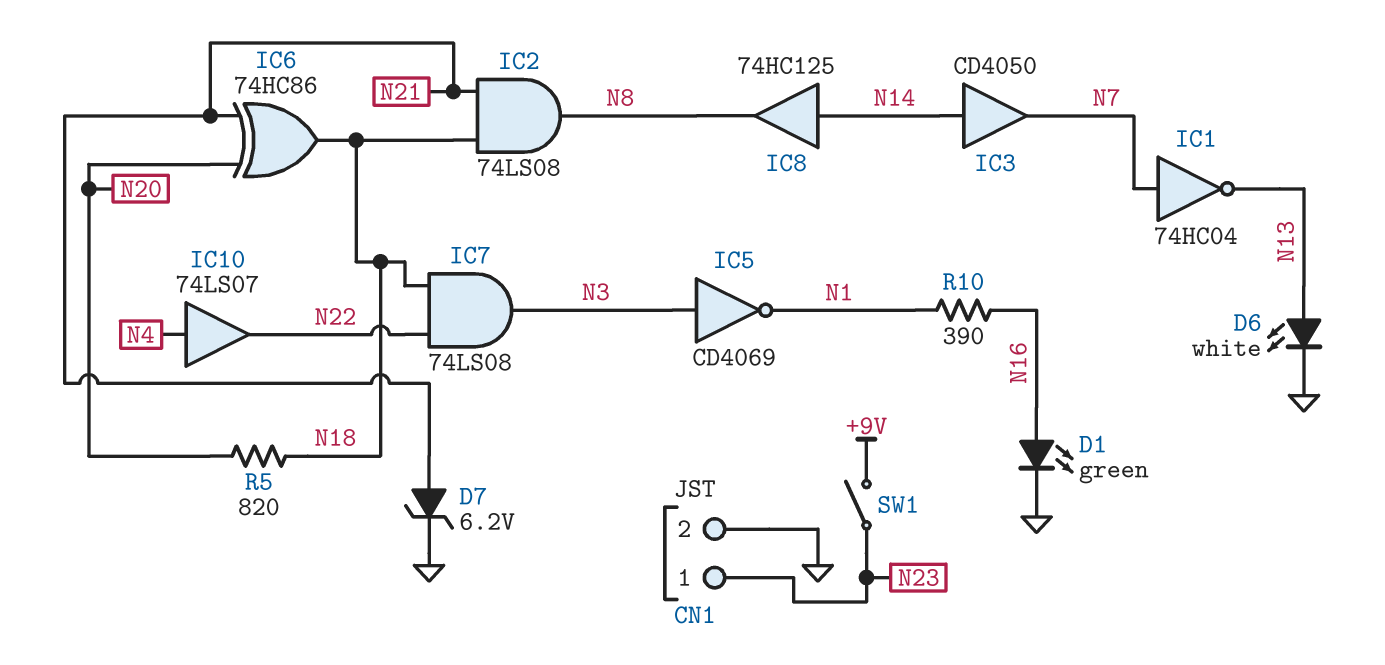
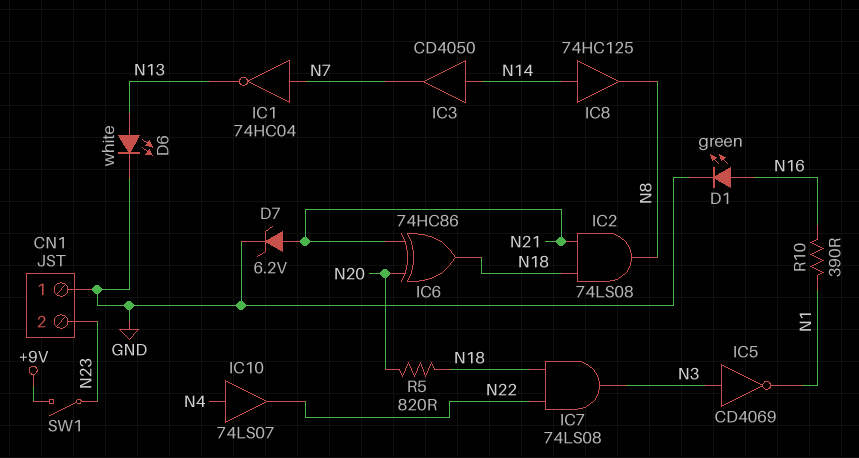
CN1 pin 1: N23 -> GND
CN1 pin 2: GND -> N23

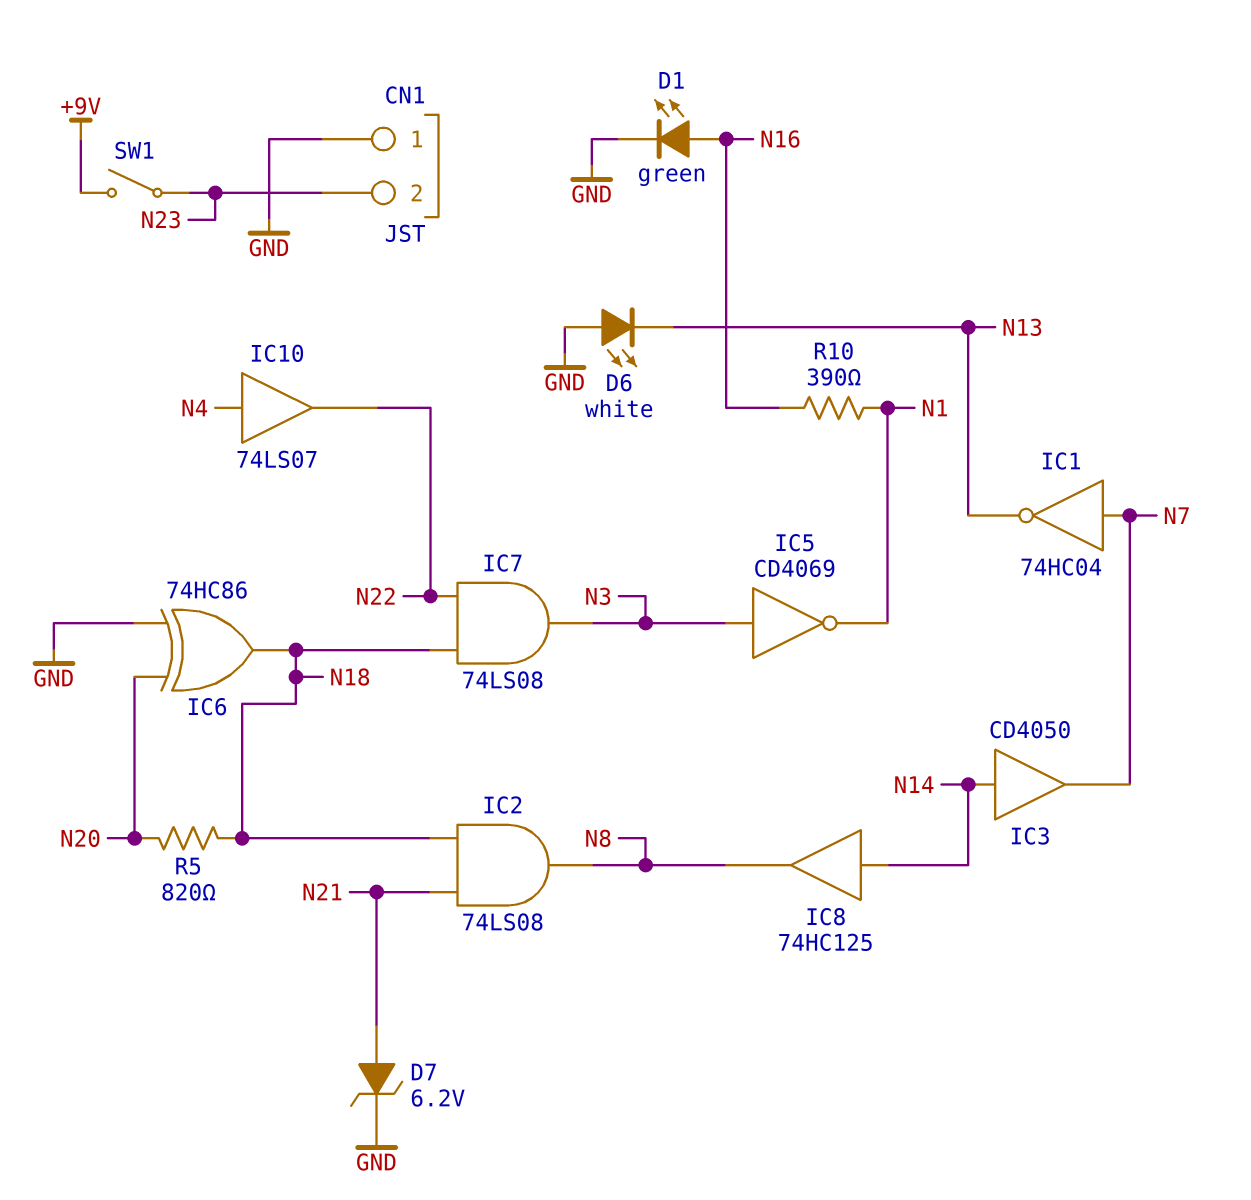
D6: LED white (A N13, K GND) -> LED white (A GND, K N13)
IC6: XOR 74HC86 (in N20, in N21, out N18) -> XOR 74HC86 (in GND, in N20, out N18)

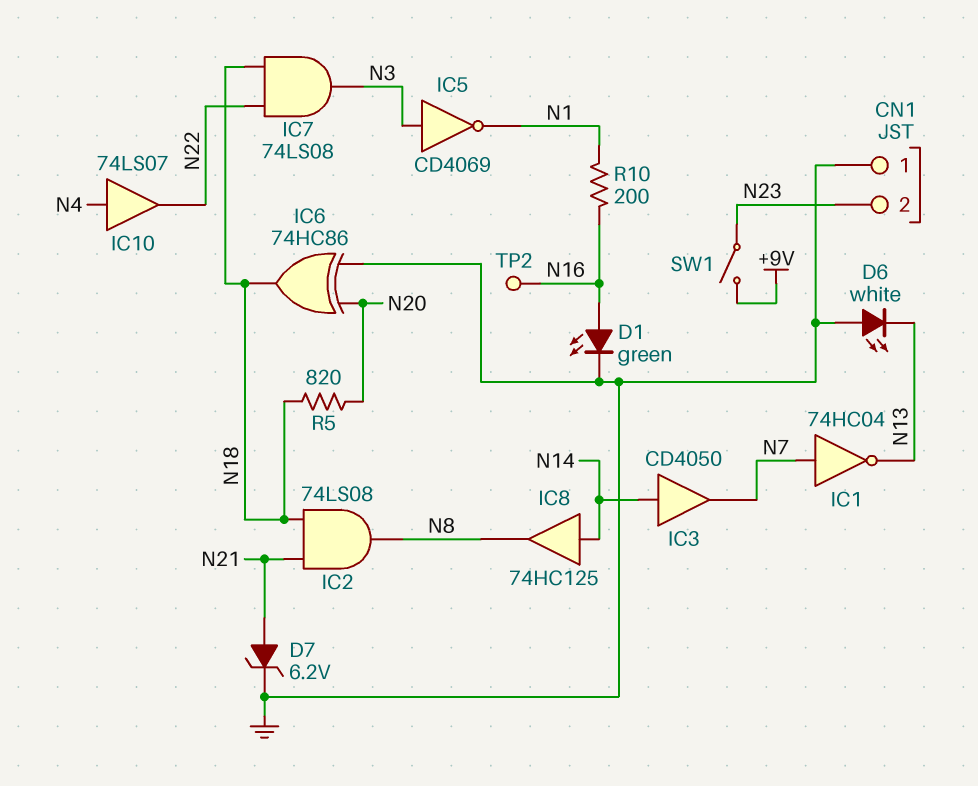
R10: 390 (N1, N16) -> 200 (N1, N16)
TP2: none -> test point (N16)

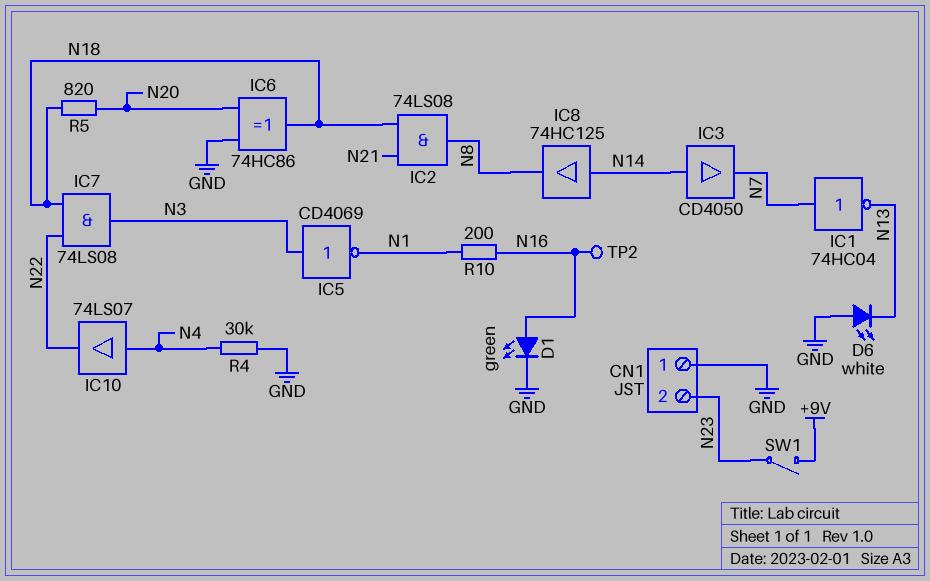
D7: zener 6.2V (A N21, K GND) -> none
R4: none -> 30k (GND, N4)

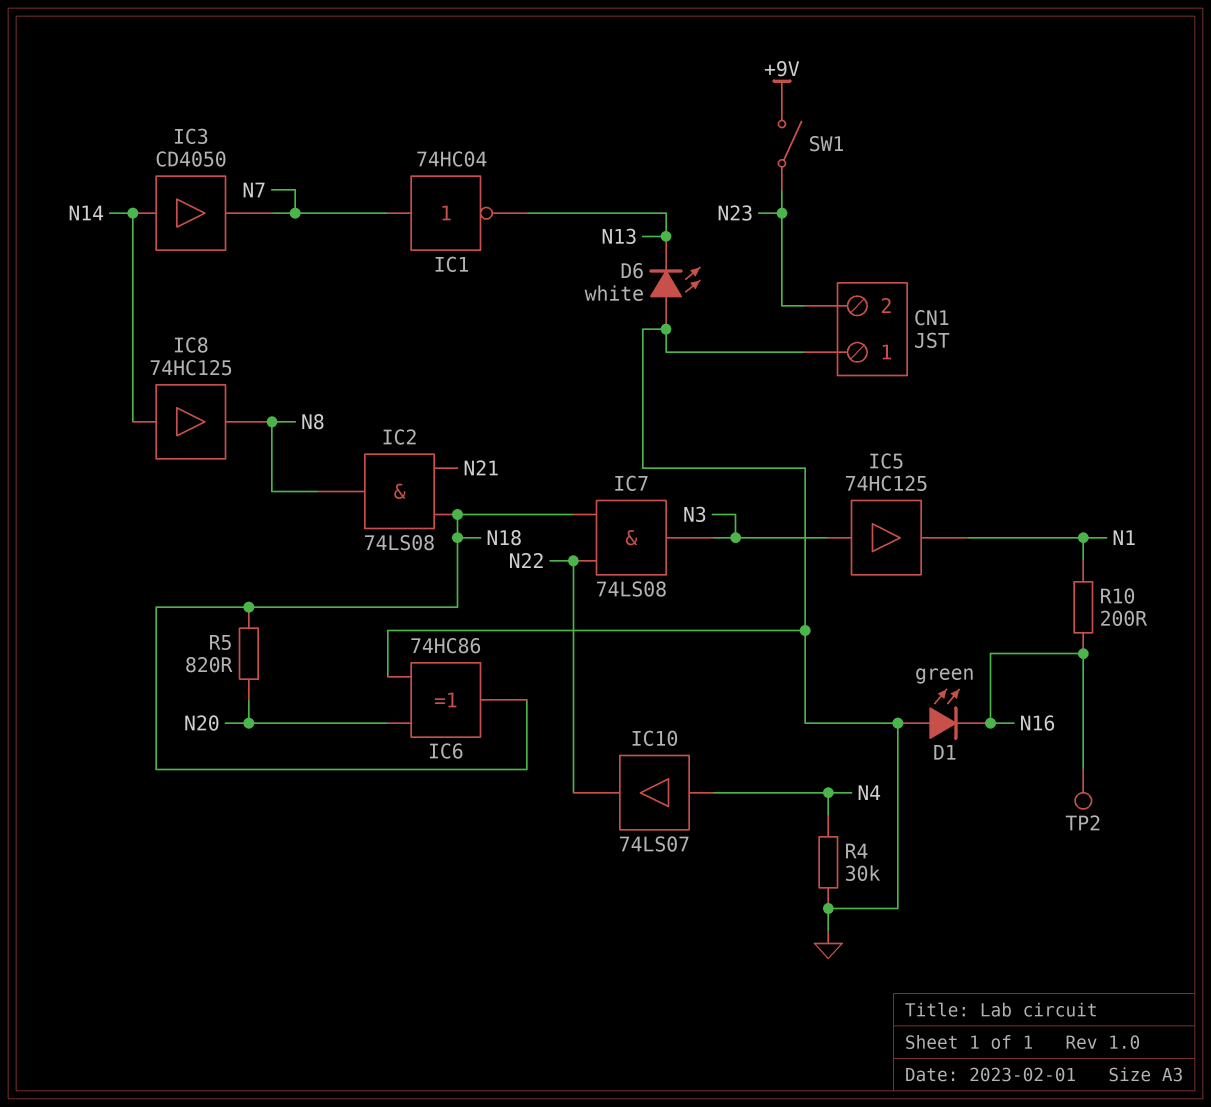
D1: LED green (A N16, K GND) -> LED green (A GND, K N16)
IC5: NOT CD4069 (in N3, out N1) -> buffer 74HC125 (in N3, out N1)

